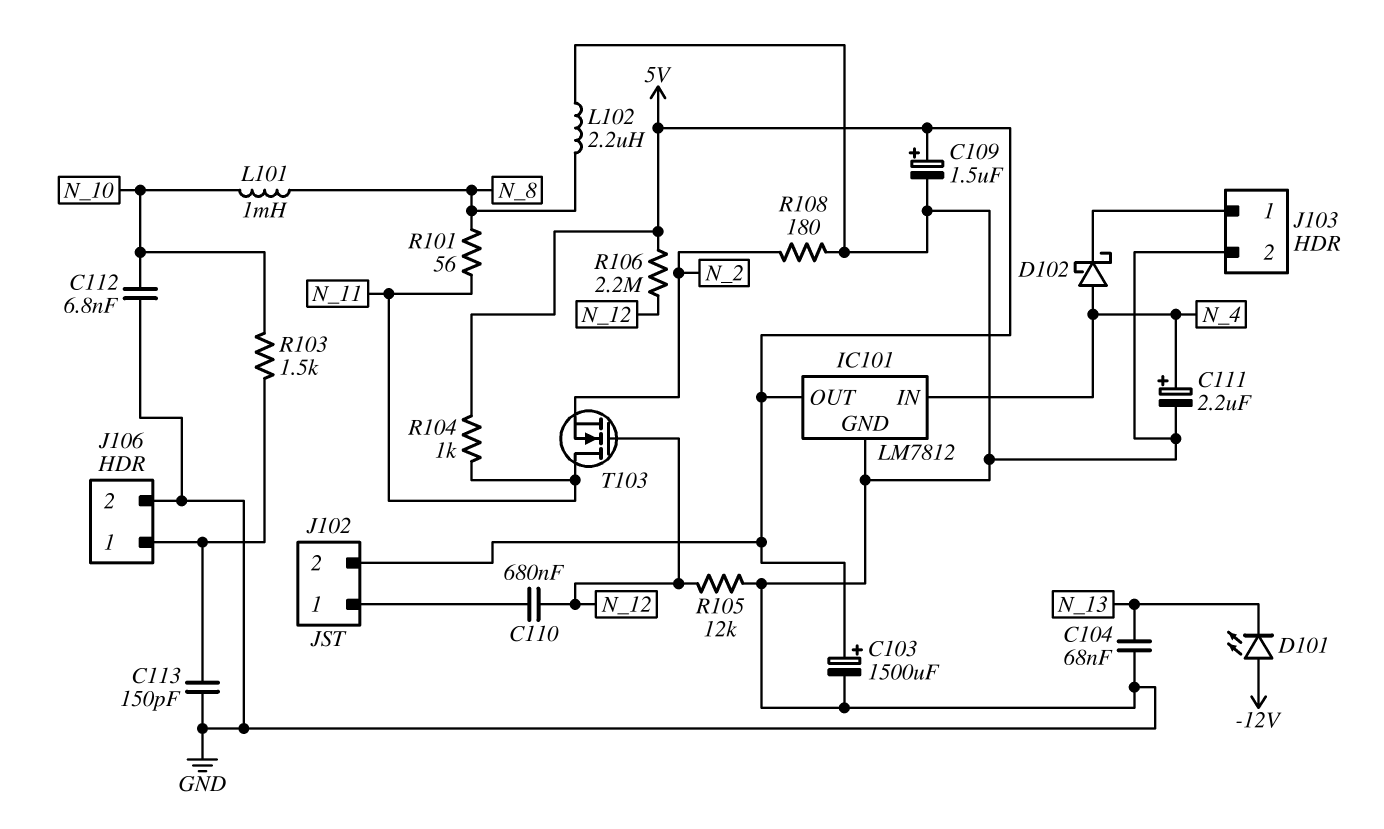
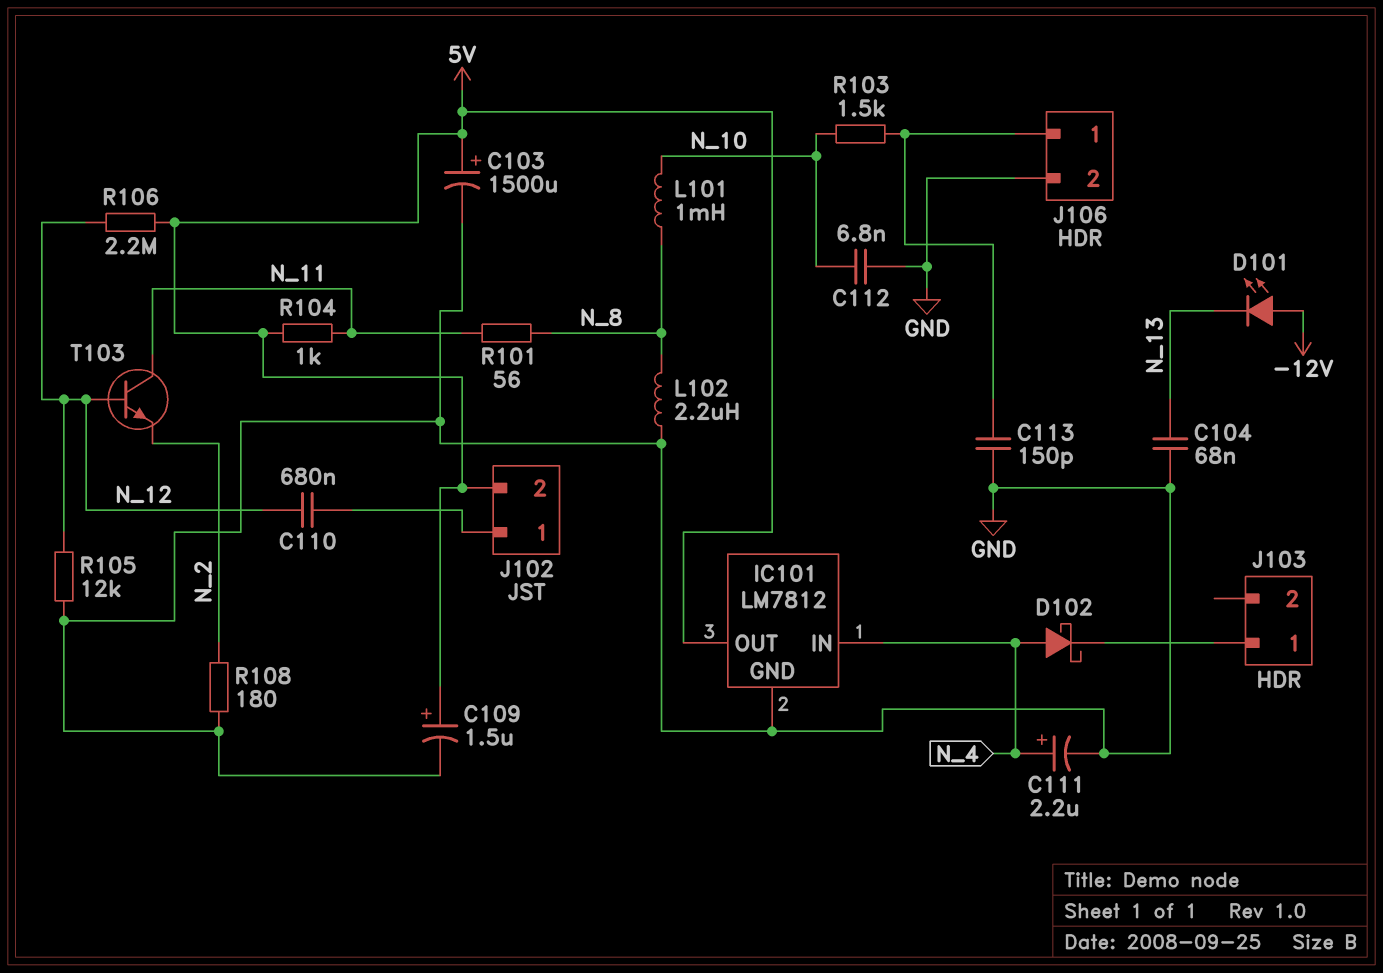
J103 pin 2: GND -> none
T103: NMOS (G N_12, D N_11, S N_2) -> NPN (B N_12, C N_11, E N_2)

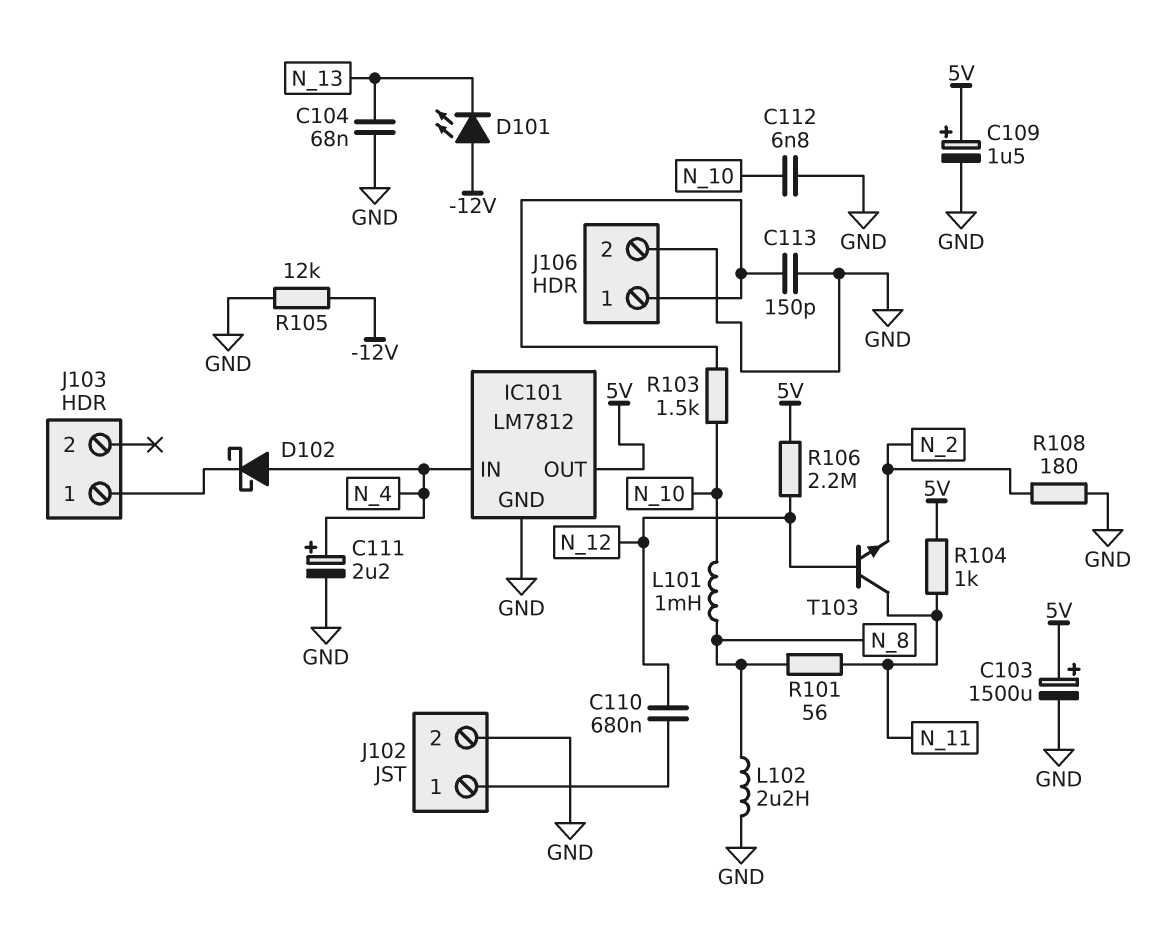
J102 pin 2: 5V -> GND
R105: 12k (GND, N_12) -> 12k (-12V, GND)

